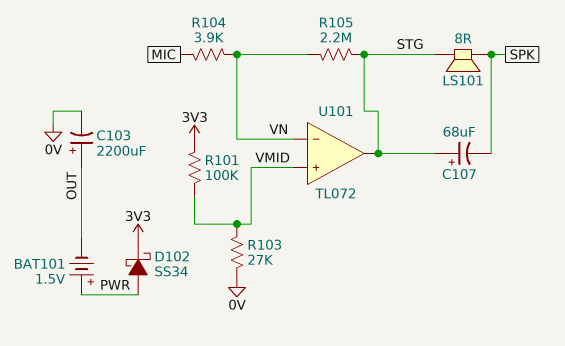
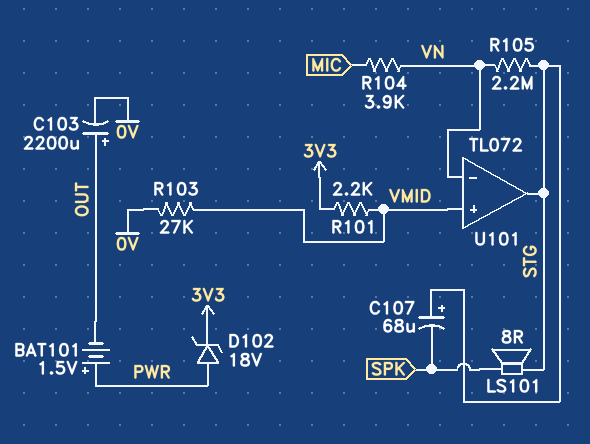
D102: schottky SS34 (A PWR, K 3V3) -> zener 18V (A PWR, K 3V3)
R101: 100k (3V3, VMID) -> 2.2k (3V3, VMID)

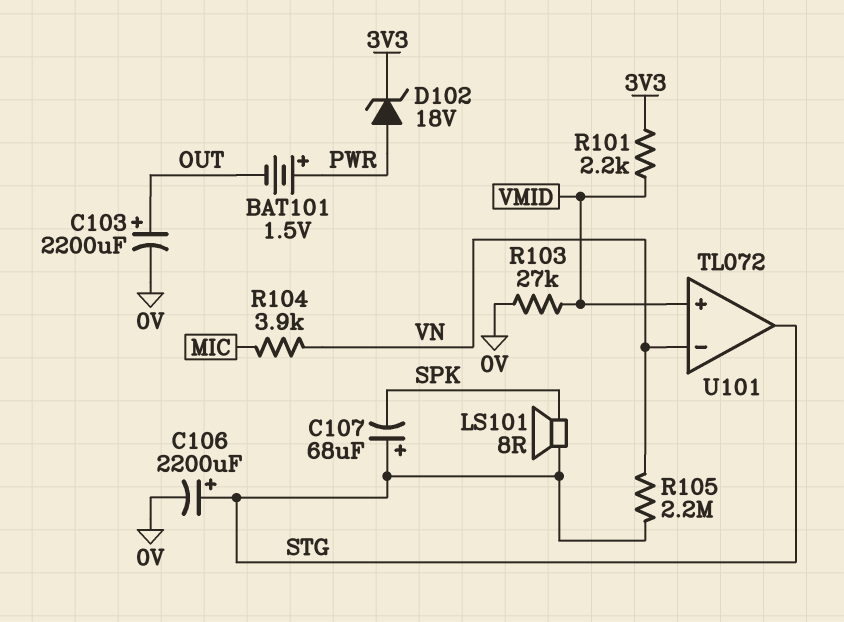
C106: none -> 2200uF (plus STG, minus 0V)

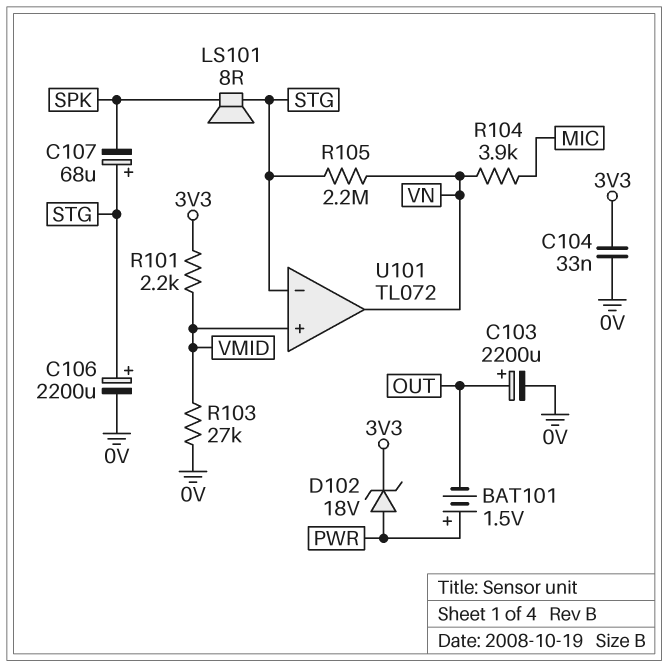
C104: none -> 33nF (0V, 3V3)
U101 pin in-: VN -> STG
U101 pin out: STG -> VN

